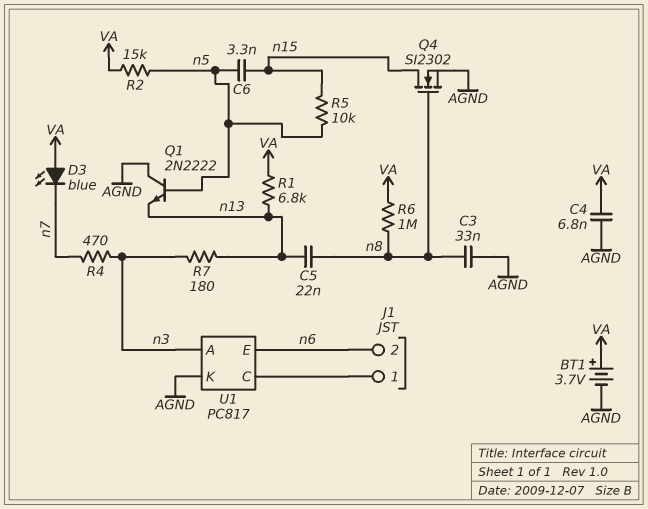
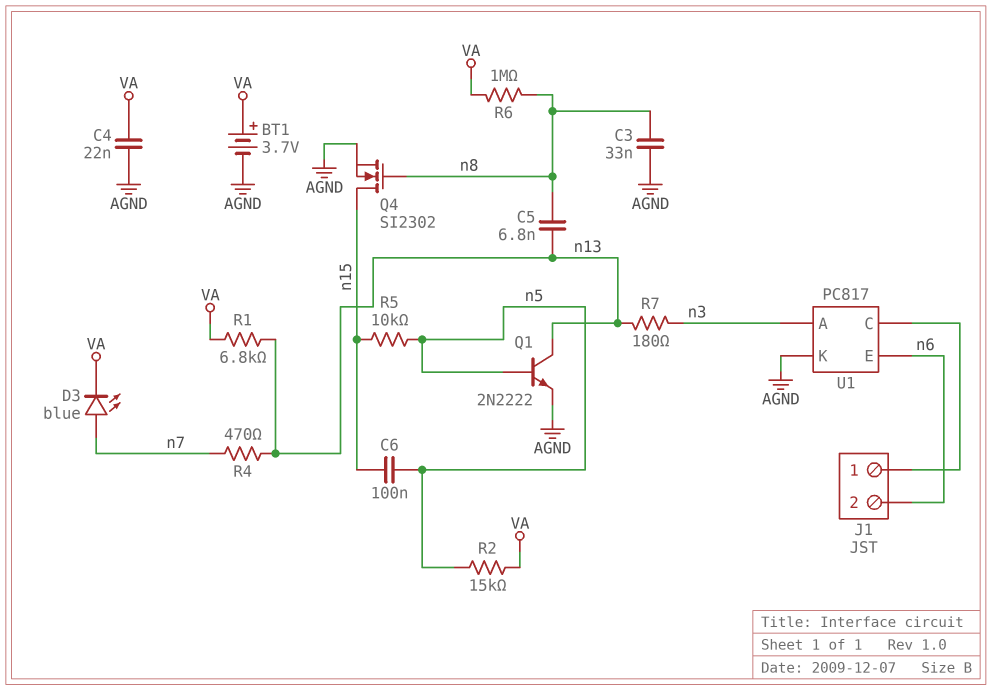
C4: 6.8nF (AGND, VA) -> 22nF (AGND, VA)
C5: 22nF (n8, n13) -> 6.8nF (n8, n13)
C6: 3.3nF (n5, n15) -> 100nF (n5, n15)
D3: LED blue (A VA, K n7) -> LED blue (A n7, K VA)
Q1: NPN 2N2222 (B n5, C AGND, E n13) -> NPN 2N2222 (B n5, C n13, E AGND)
R4: 470 (n3, n7) -> 470 (n7, n13)

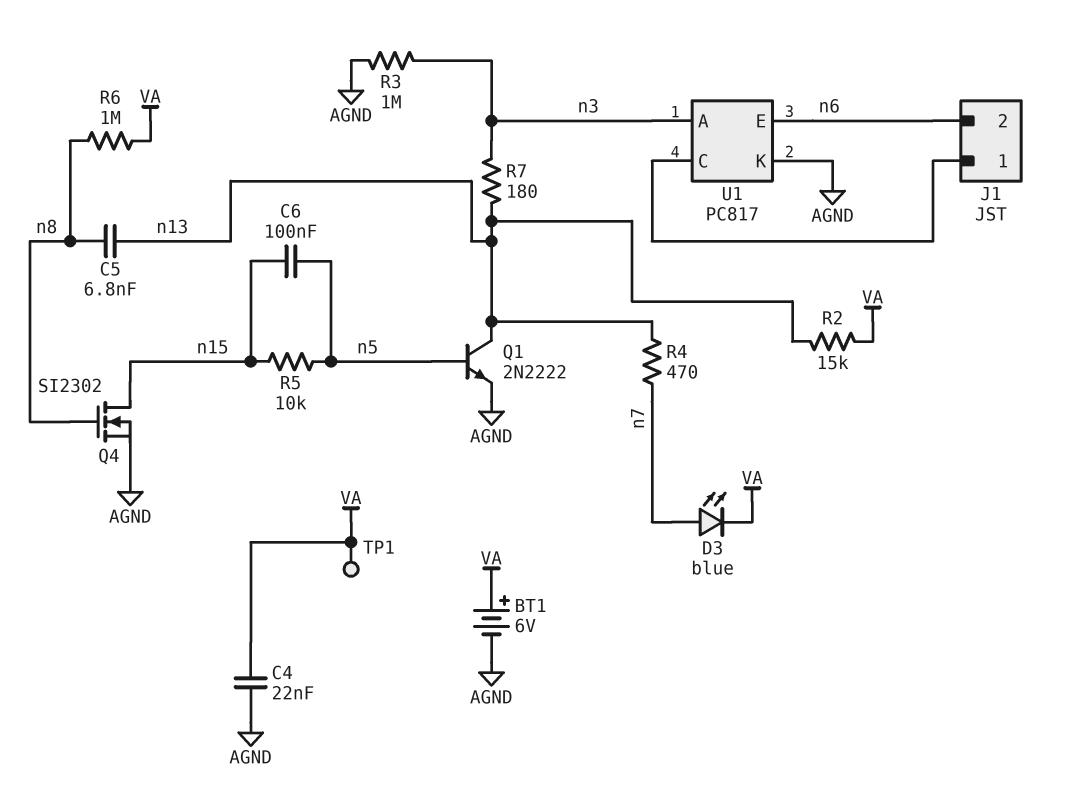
BT1: 3.7V (plus VA, minus AGND) -> 6V (plus VA, minus AGND)
C3: 33nF (AGND, n8) -> none
R1: 6.8k (VA, n13) -> none
R2: 15k (VA, n5) -> 15k (VA, n13)
R3: none -> 1M (AGND, n3)
TP1: none -> test point (VA)

